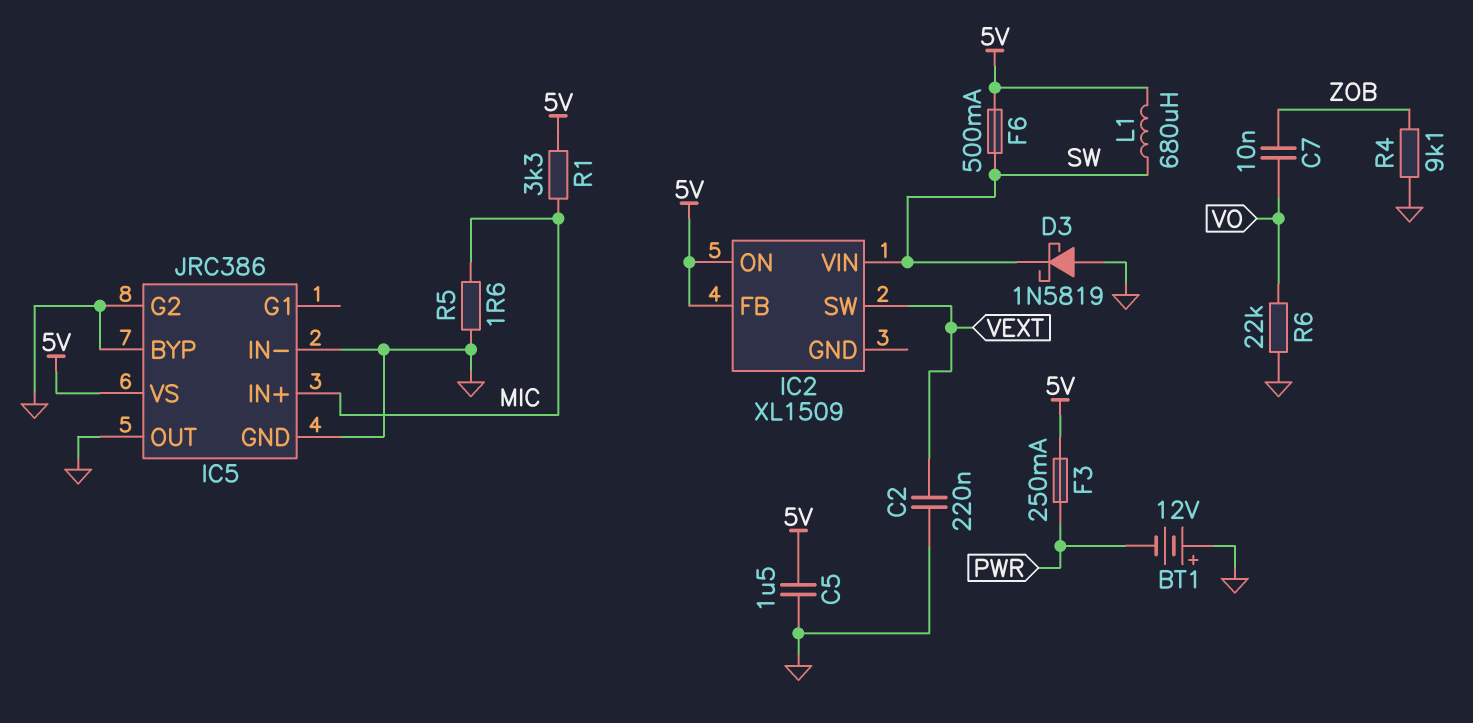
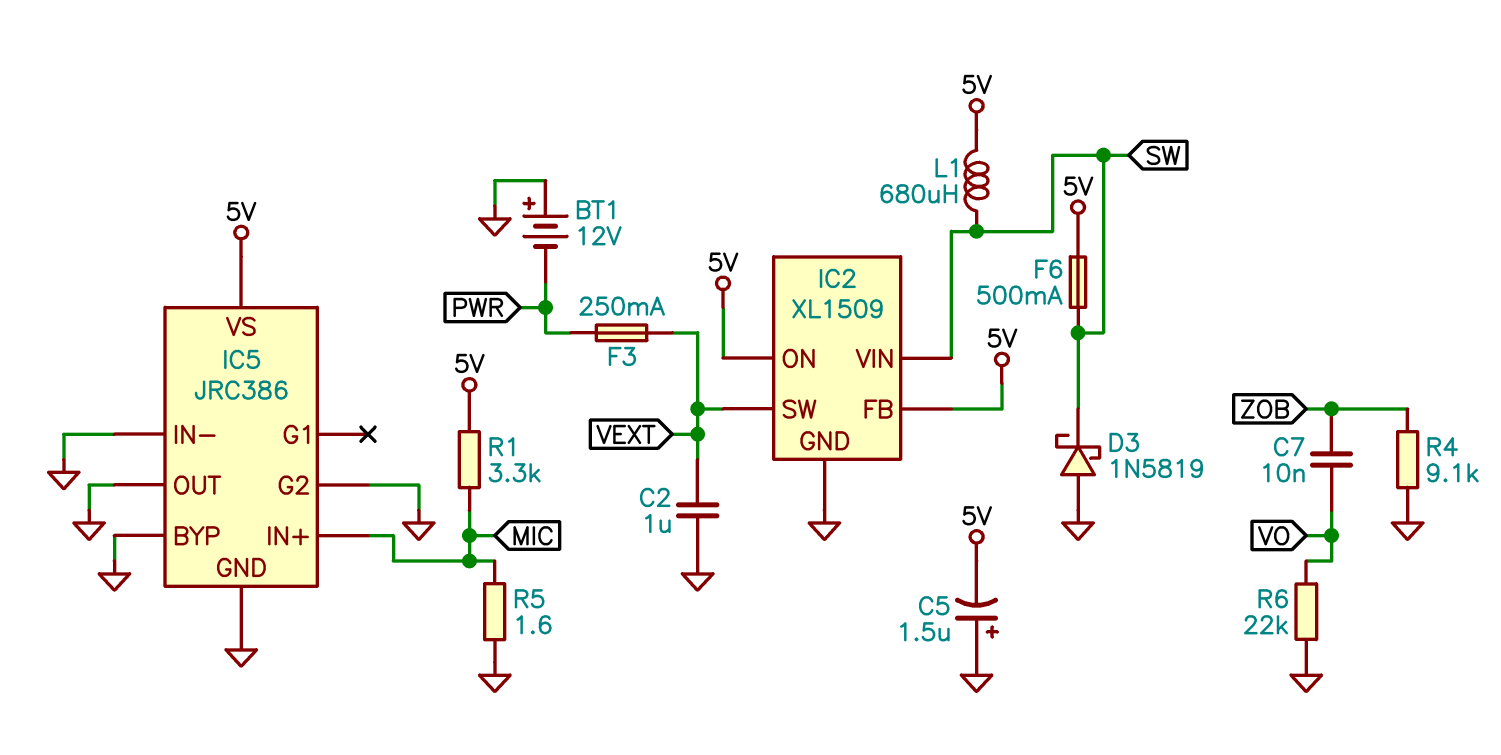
C2: 220nF (GND, VEXT) -> 1uF (GND, VEXT)
C5: 1.5uF (5V, GND) -> 1.5uF (plus GND, minus 5V)
F3: 250mA (5V, PWR) -> 250mA (PWR, VEXT)
IC2 pin GND: none -> GND

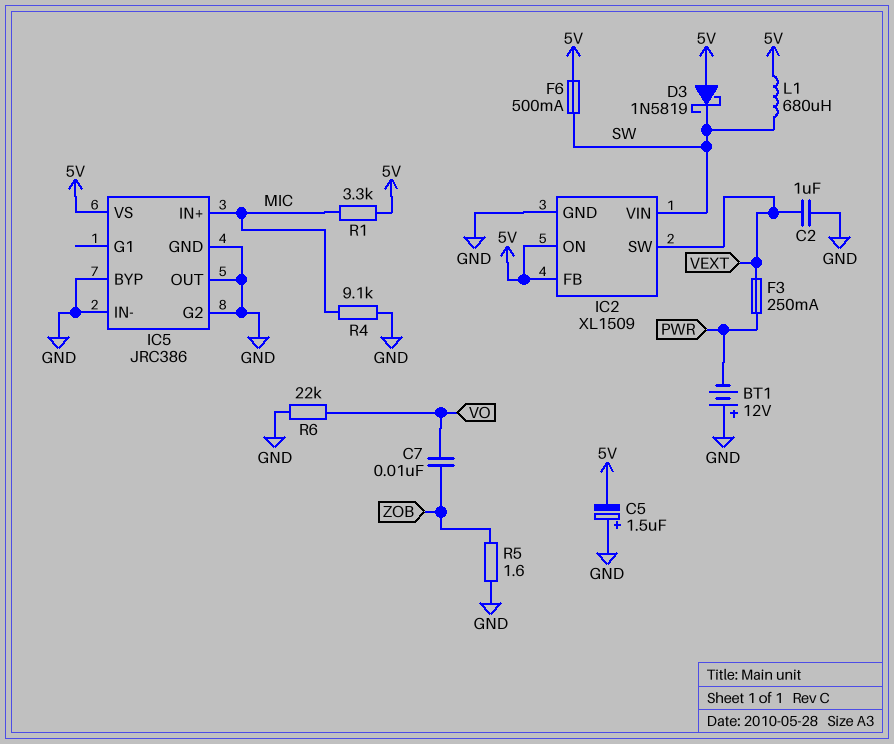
D3: schottky 1N5819 (A GND, K SW) -> schottky 1N5819 (A 5V, K SW)
R4: 9.1k (GND, ZOB) -> 9.1k (GND, MIC)
R5: 1.6 (GND, MIC) -> 1.6 (GND, ZOB)

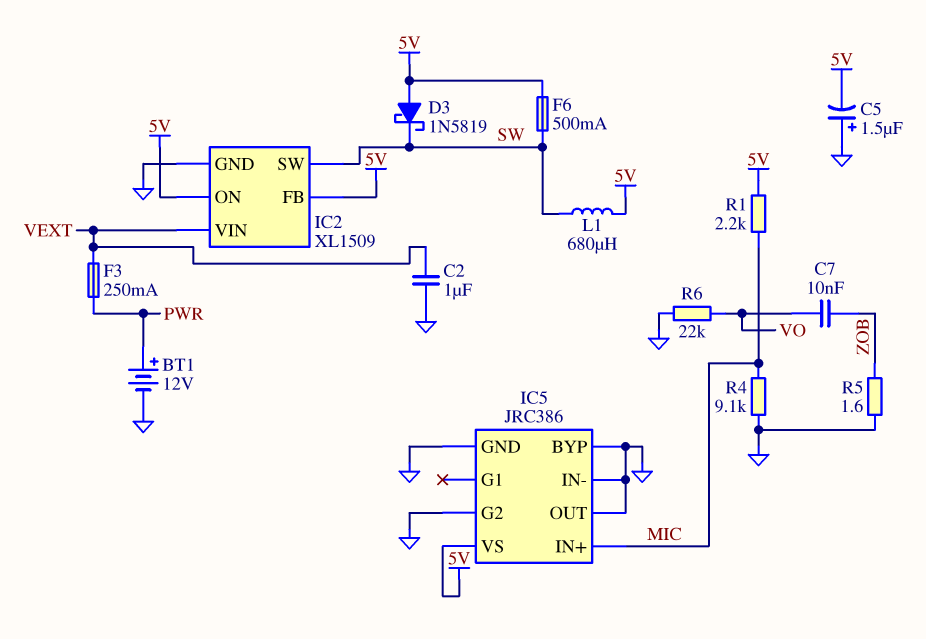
BT1: 12V (plus GND, minus PWR) -> 12V (plus PWR, minus GND)
IC2 pin SW: VEXT -> SW
IC2 pin VIN: SW -> VEXT
R1: 3.3k (5V, MIC) -> 2.2k (5V, MIC)

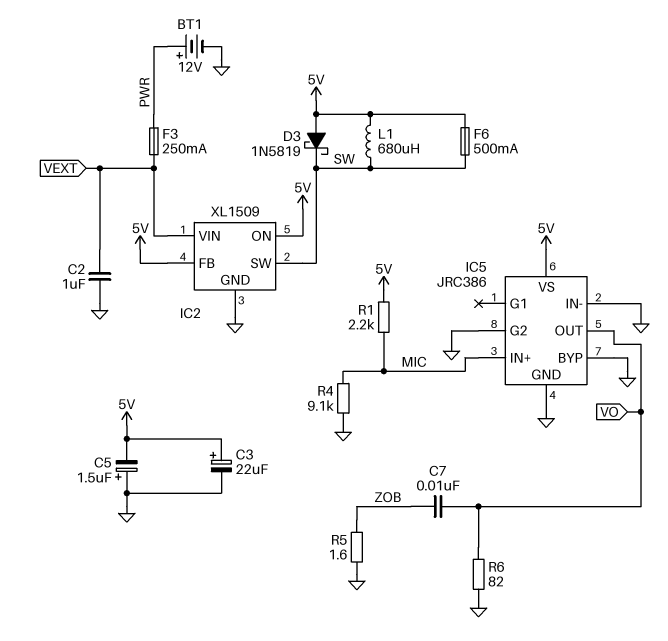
C3: none -> 22uF (plus 5V, minus GND)
IC5 pin OUT: GND -> VO
R6: 22k (GND, VO) -> 82 (GND, VO)

